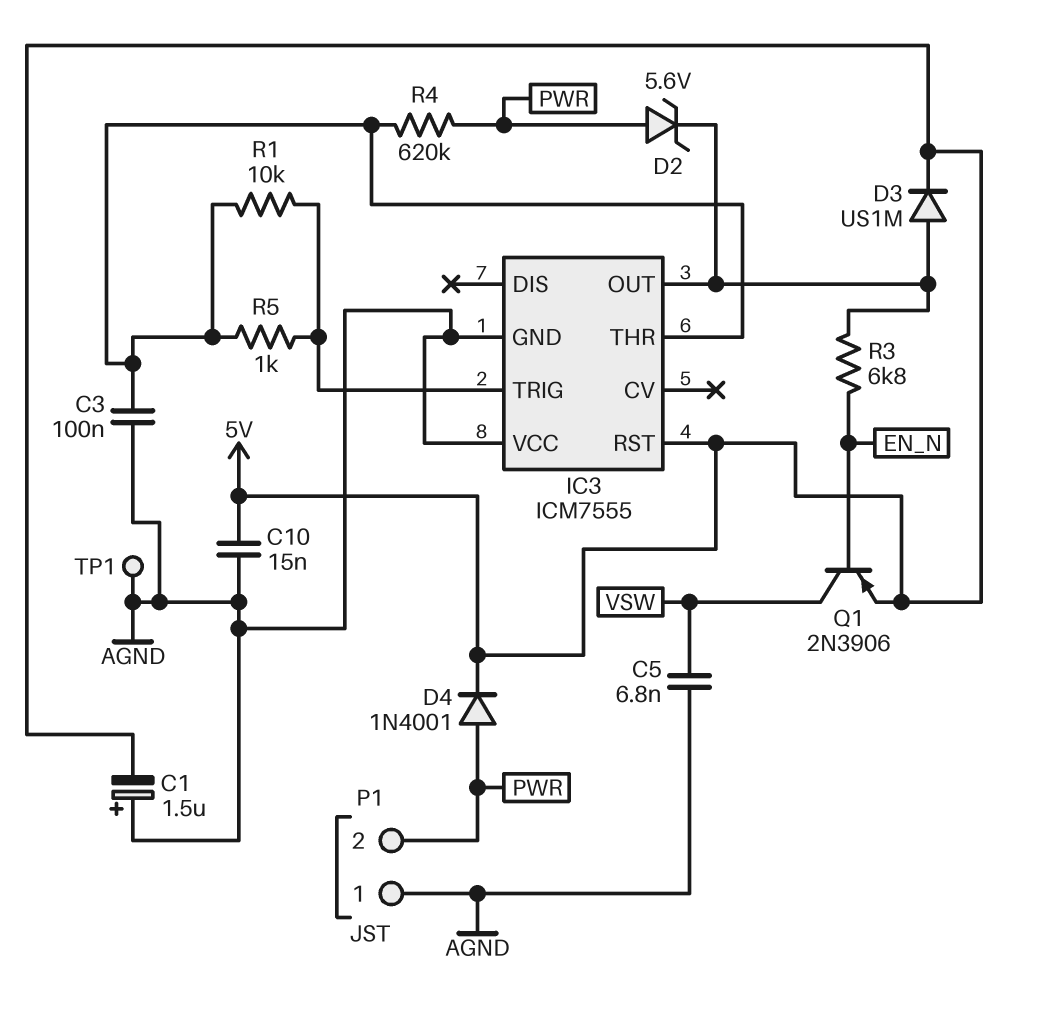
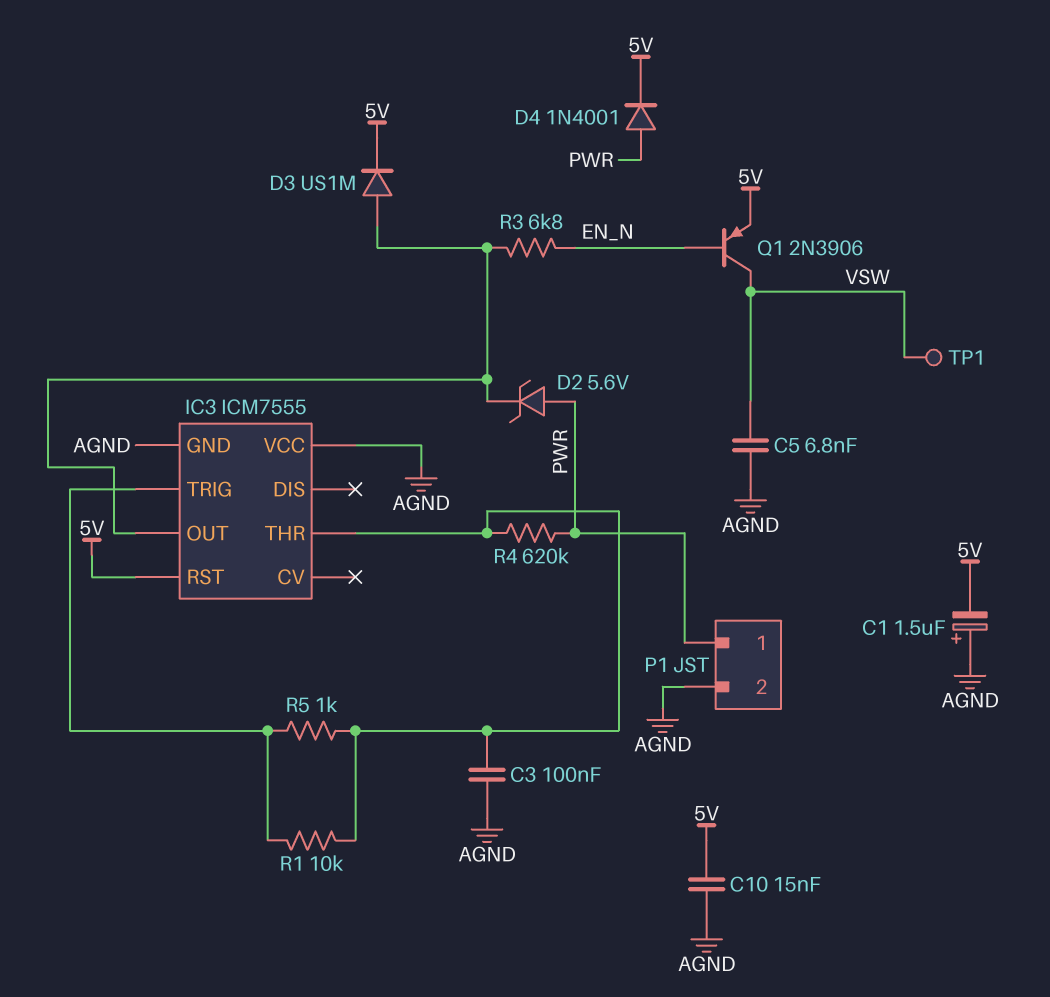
P1 pin 1: AGND -> PWR
P1 pin 2: PWR -> AGND
TP1: test point (AGND) -> test point (VSW)

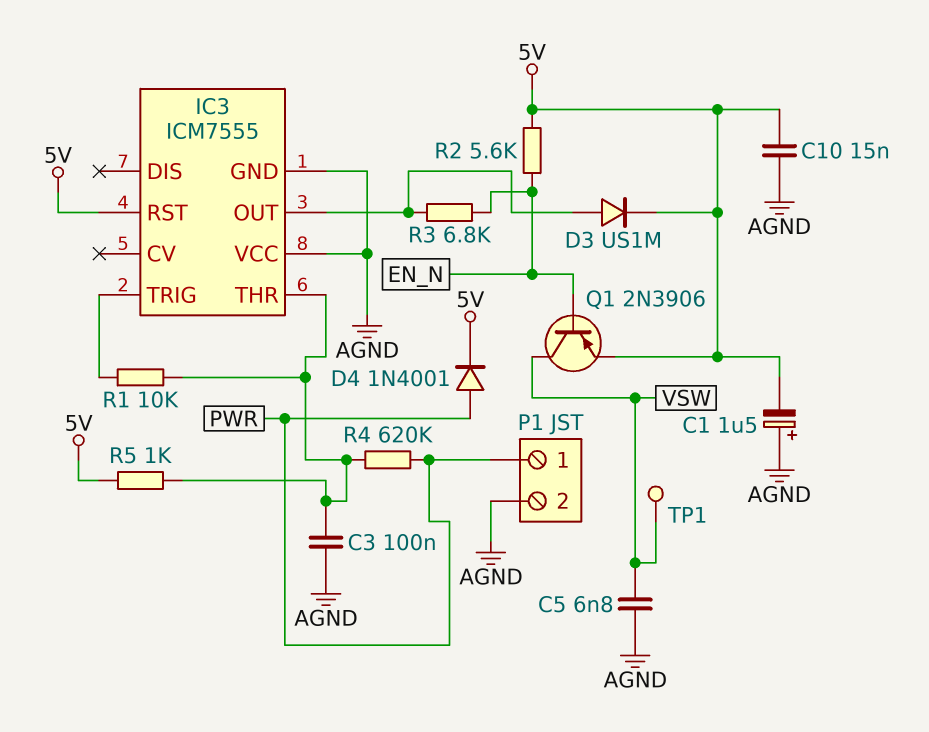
D2: zener 5.6V (A PWR, K IC3/OUT) -> none
R2: none -> 5.6k (5V, EN_N)
R5: 1k (IC3/THR, IC3/TRIG) -> 1k (5V, IC3/THR)

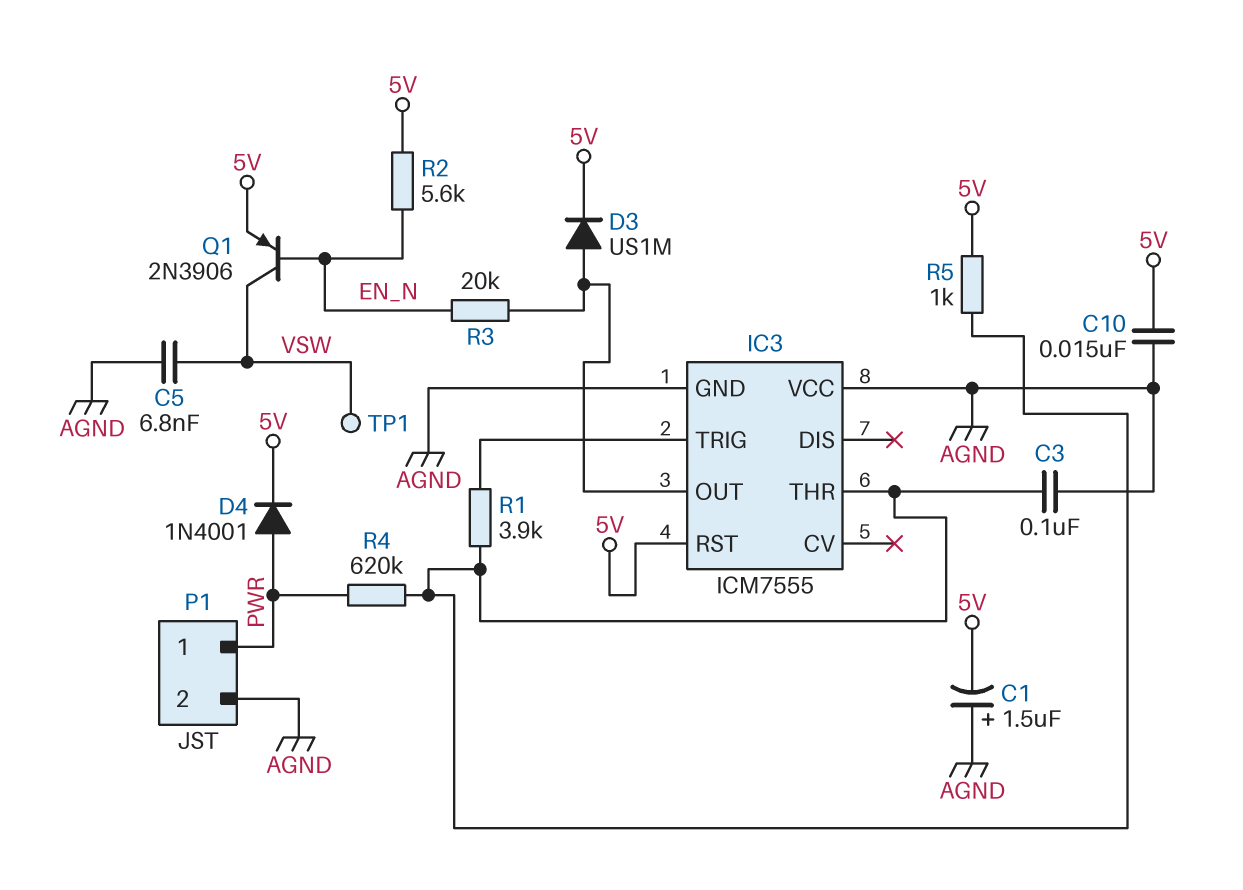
R1: 10k (IC3/THR, IC3/TRIG) -> 3.9k (IC3/THR, IC3/TRIG)
R3: 6.8k (EN_N, IC3/OUT) -> 20k (EN_N, IC3/OUT)

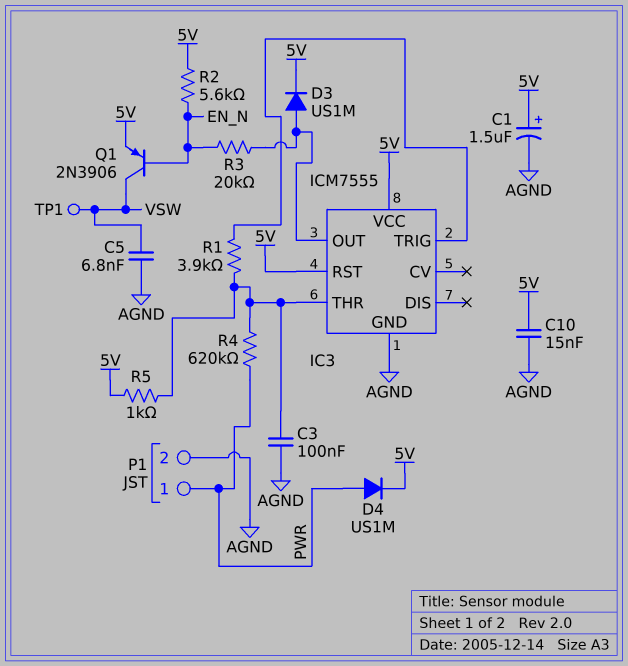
C1: 1.5uF (plus AGND, minus 5V) -> 1.5uF (plus 5V, minus AGND)
D4: diode 1N4001 (A PWR, K 5V) -> diode US1M (A PWR, K 5V)
IC3 pin VCC: AGND -> 5V

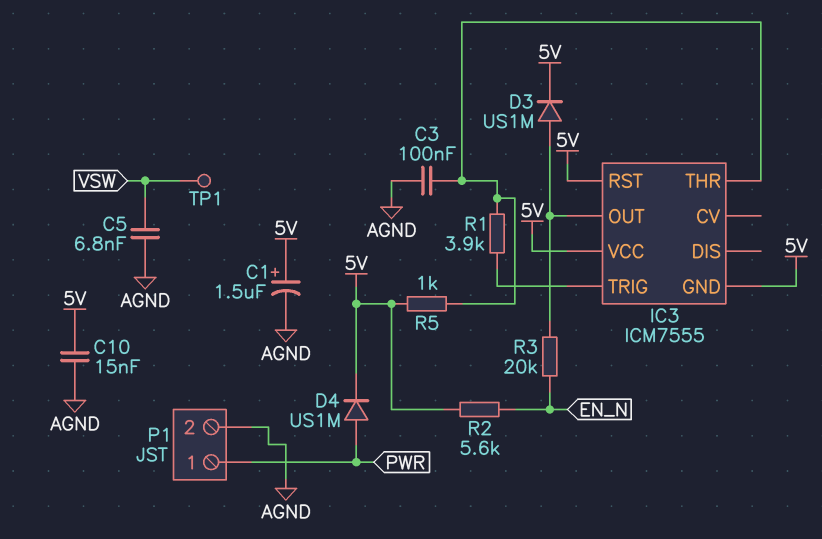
IC3 pin GND: AGND -> 5V
Q1: PNP 2N3906 (B EN_N, C VSW, E 5V) -> none
R4: 620k (IC3/THR, PWR) -> none

